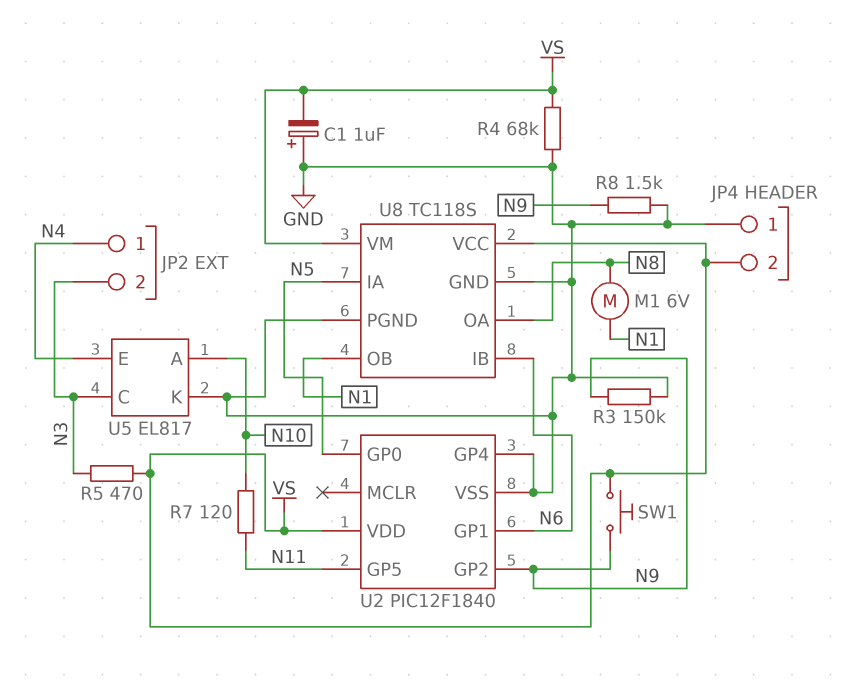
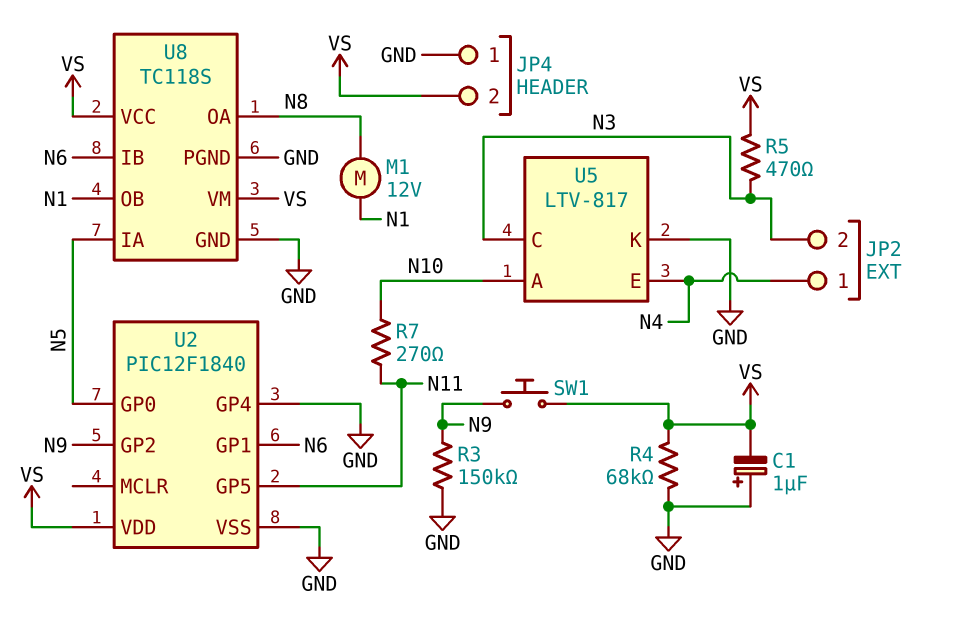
M1: motor 6V (N1, N8) -> motor 12V (N1, N8)
R7: 120 (N10, N11) -> 270 (N10, N11)
R8: 1.5k (GND, N9) -> none
U5: EL817 -> LTV-817

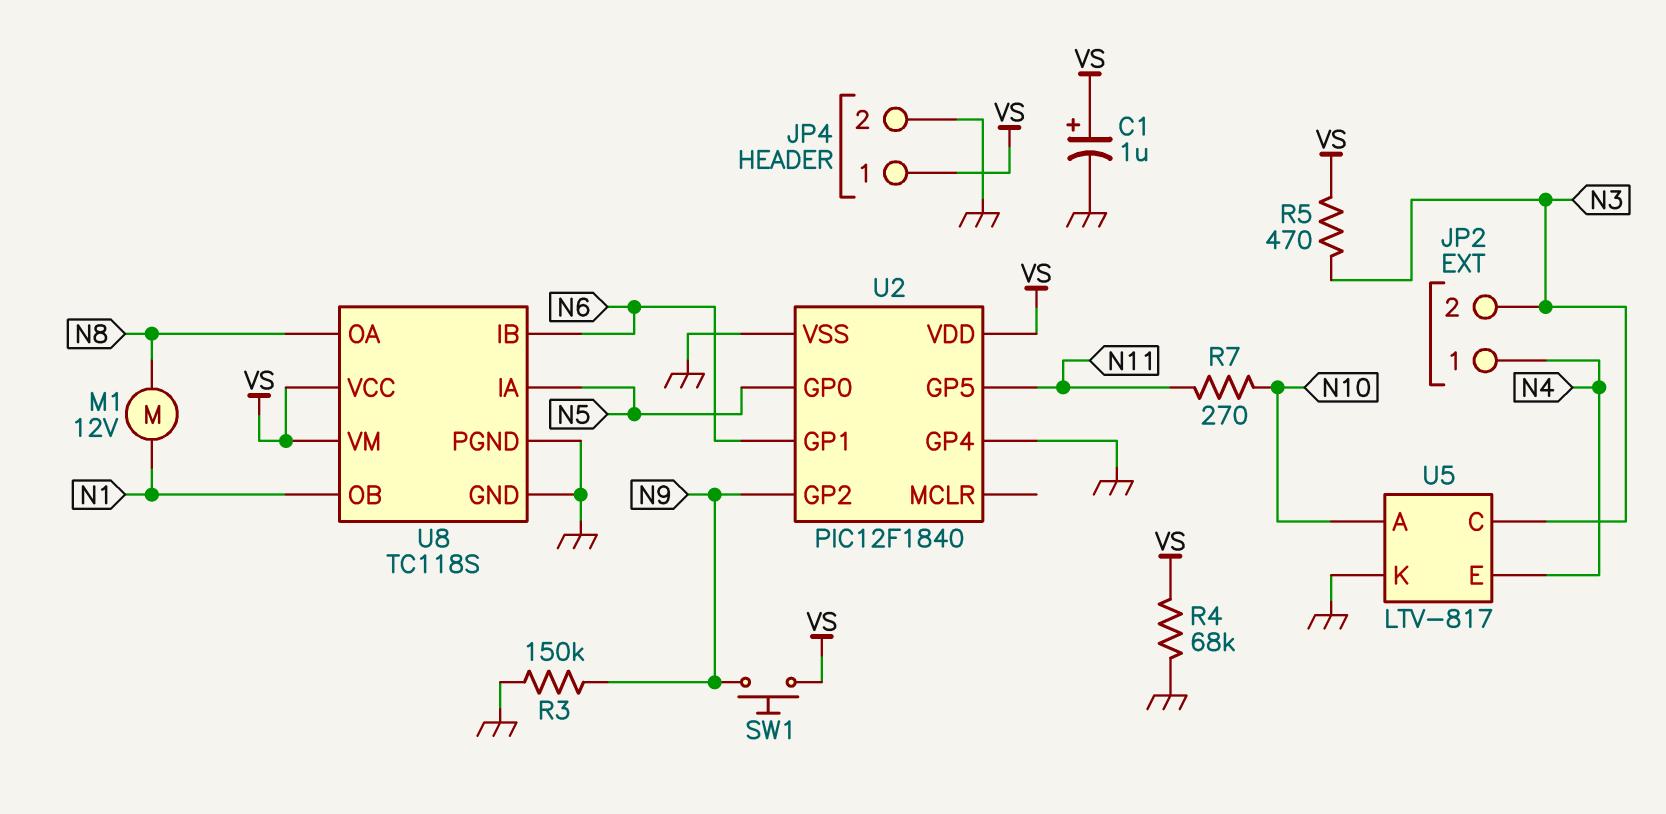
C1: 1uF (plus GND, minus VS) -> 1uF (plus VS, minus GND)
JP4 pin 1: GND -> VS
JP4 pin 2: VS -> GND

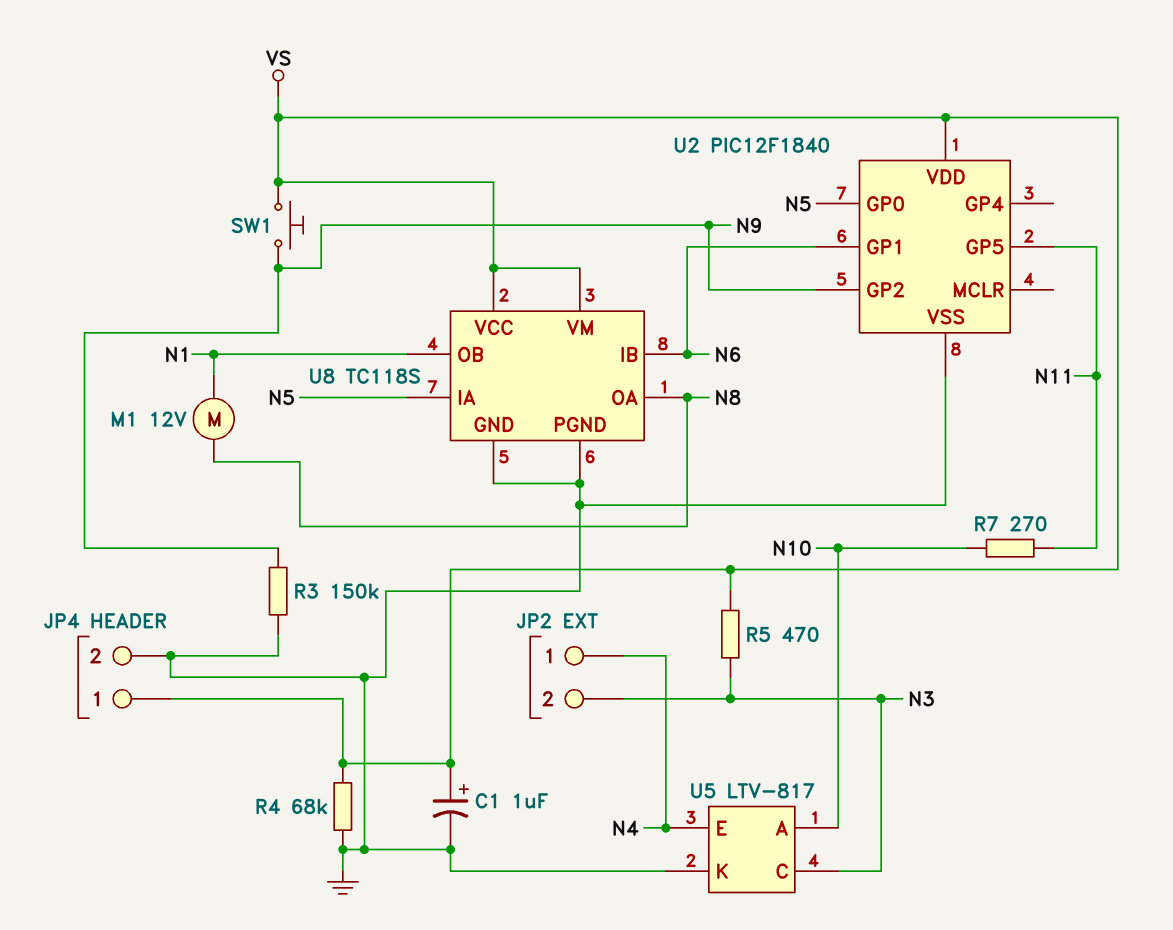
U2 pin GP4: GND -> none

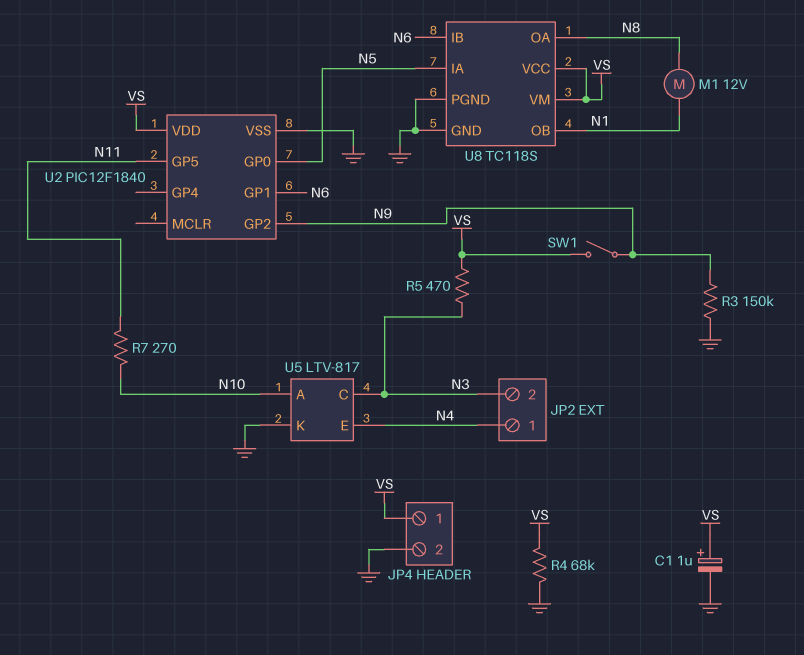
SW1: button (N9, VS) -> switch (N9, VS)

